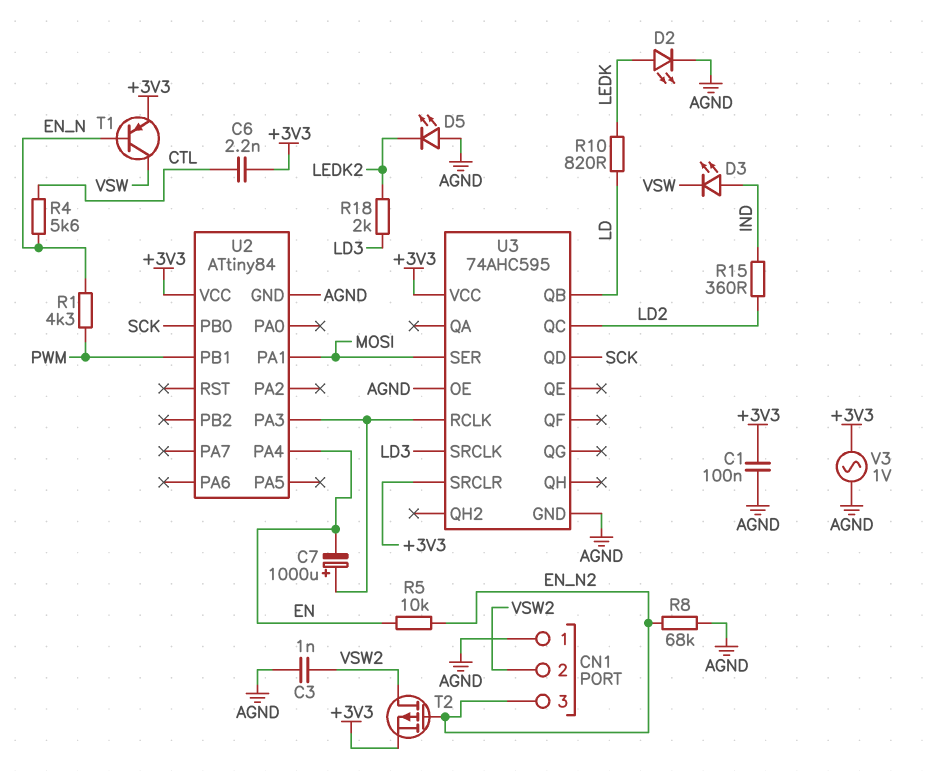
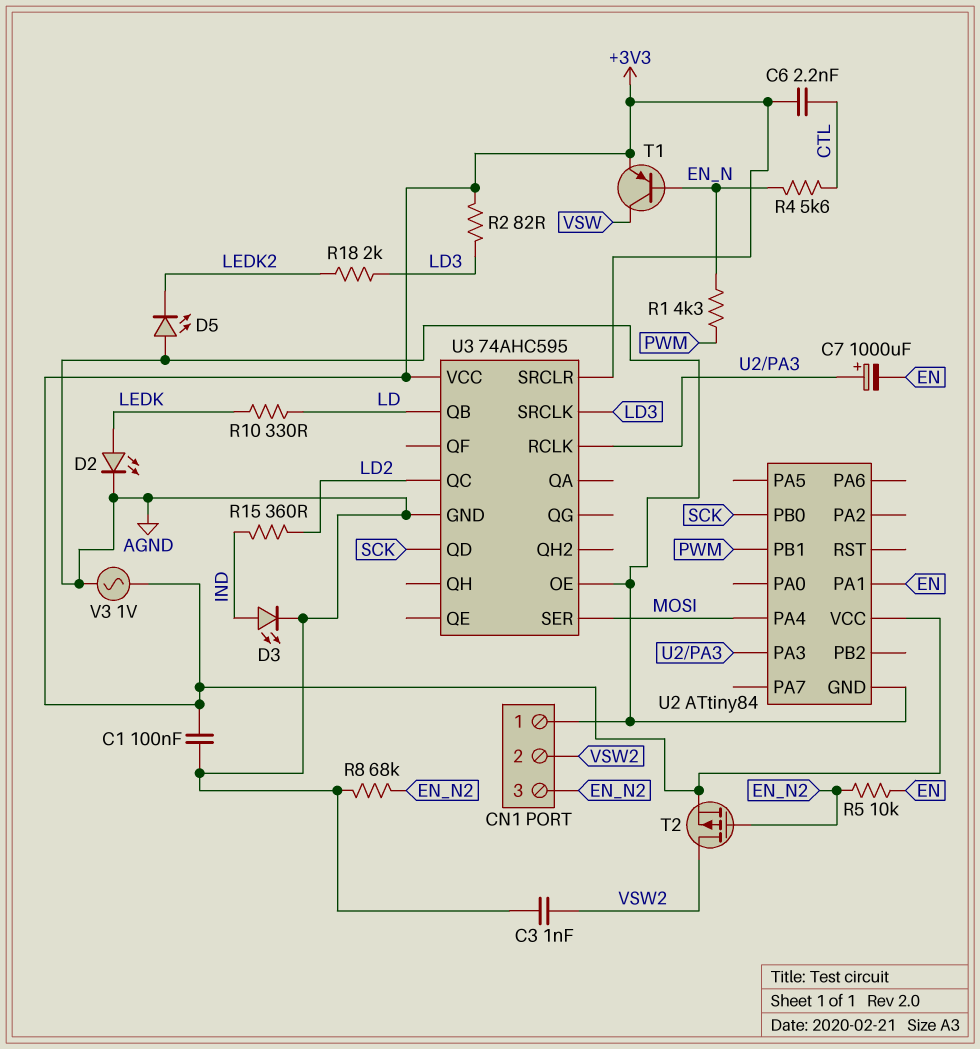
D3: LED (A IND, K VSW) -> LED (A IND, K AGND)
R2: none -> 82 (+3V3, LD3)
R10: 820 (LD, LEDK) -> 330 (LD, LEDK)
U2 pin PA1: MOSI -> EN
U2 pin PA4: EN -> MOSI

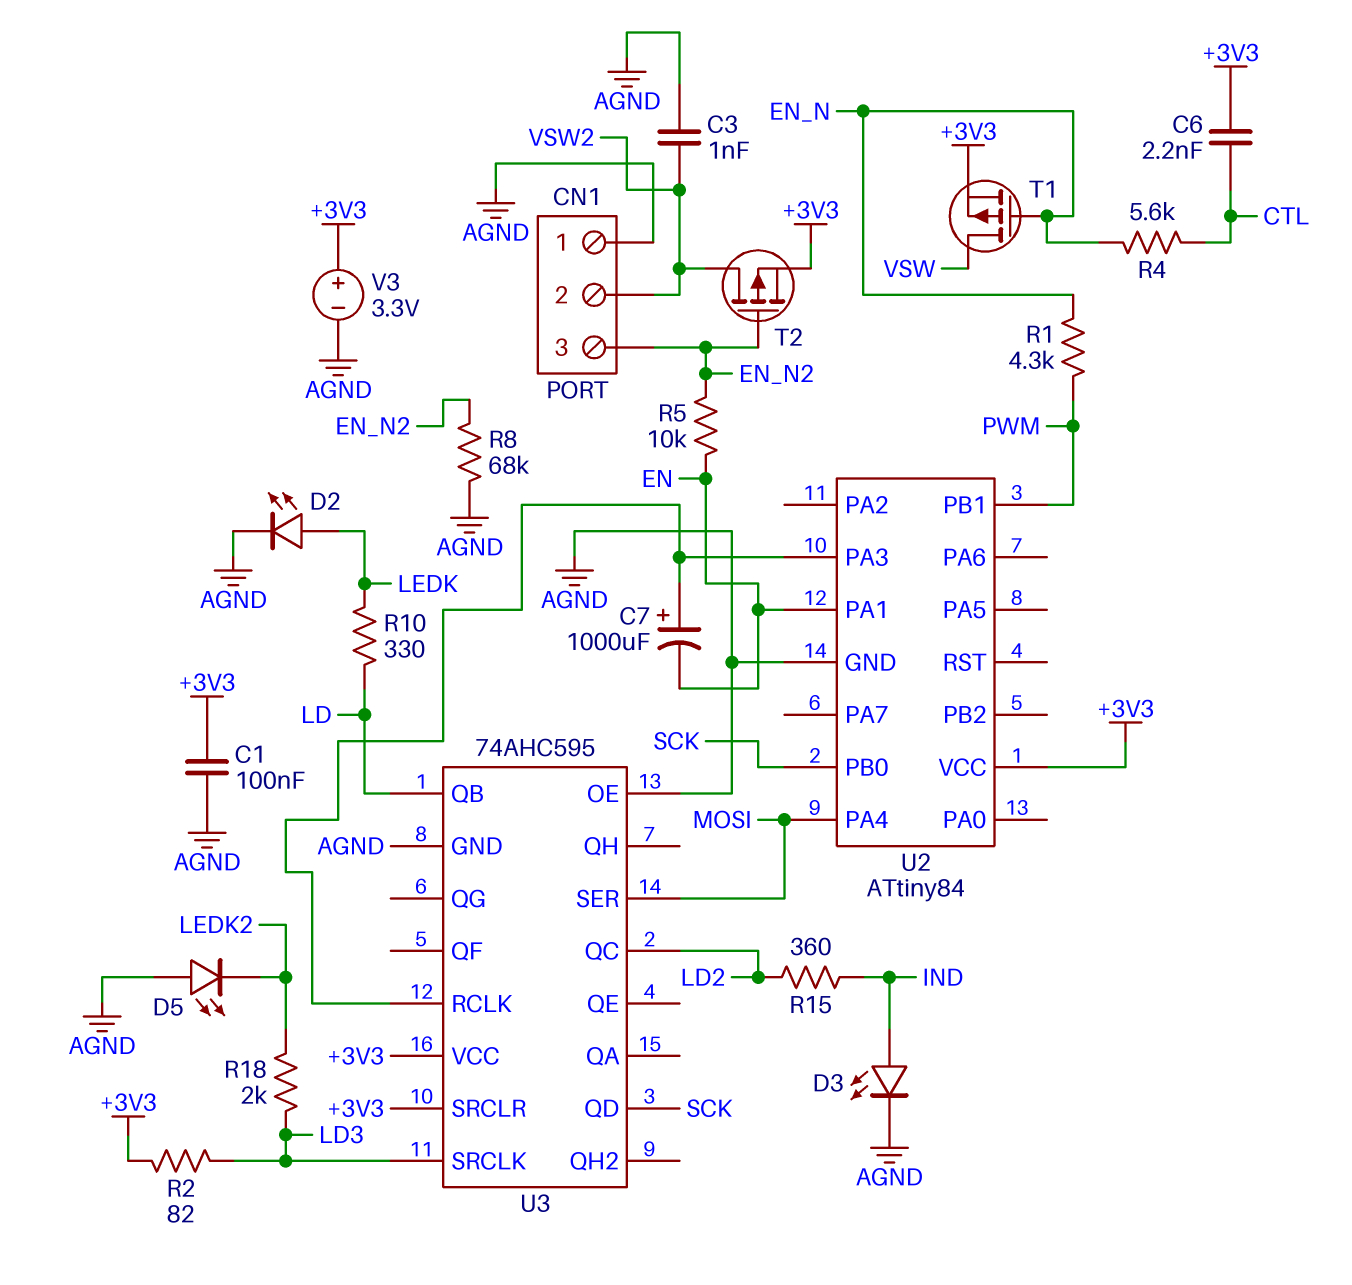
T1: PNP (B EN_N, C VSW, E +3V3) -> PMOS (G EN_N, D VSW, S +3V3)
V3: AC 1V (+3V3, AGND) -> 3.3V (plus +3V3, minus AGND)

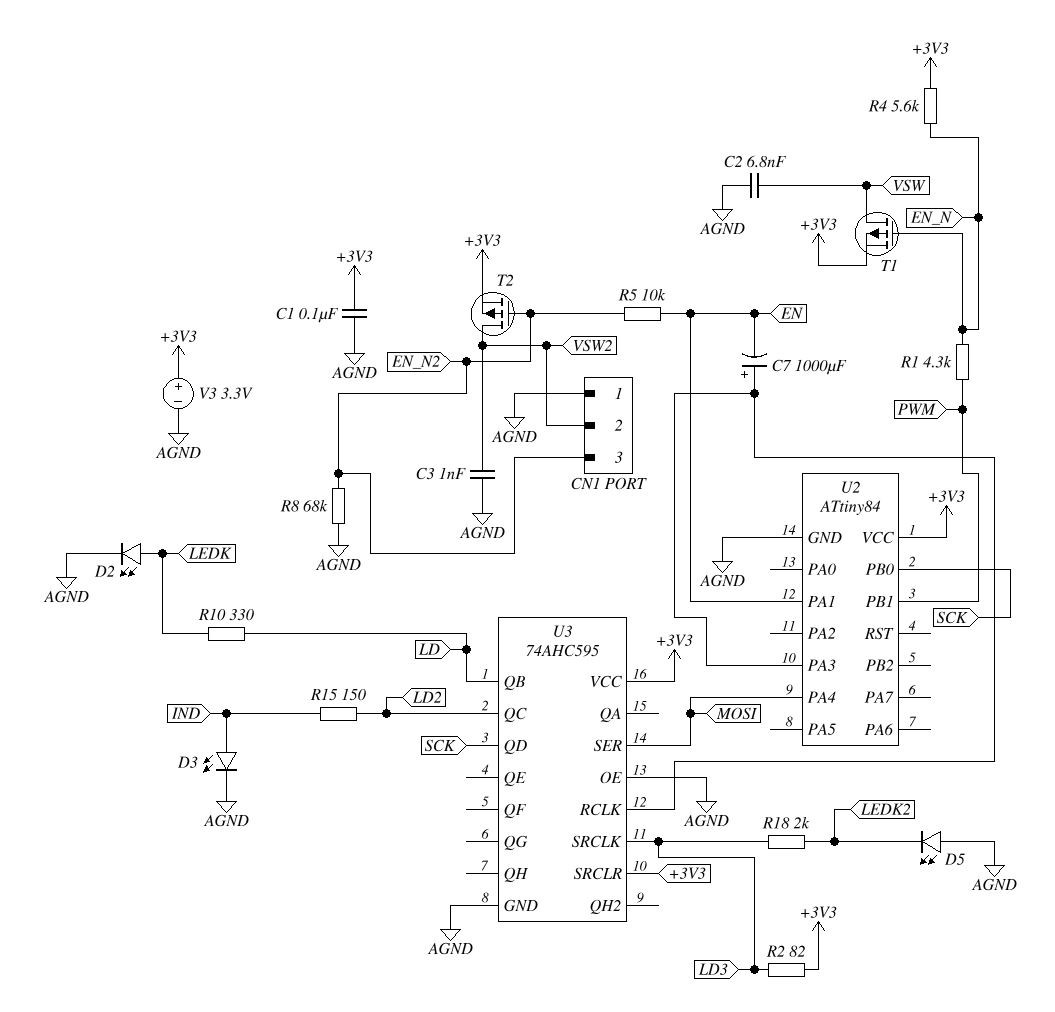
C2: none -> 6.8nF (AGND, VSW)
C6: 2.2nF (+3V3, CTL) -> none
R4: 5.6k (CTL, EN_N) -> 5.6k (+3V3, EN_N)
R15: 360 (IND, LD2) -> 150 (IND, LD2)

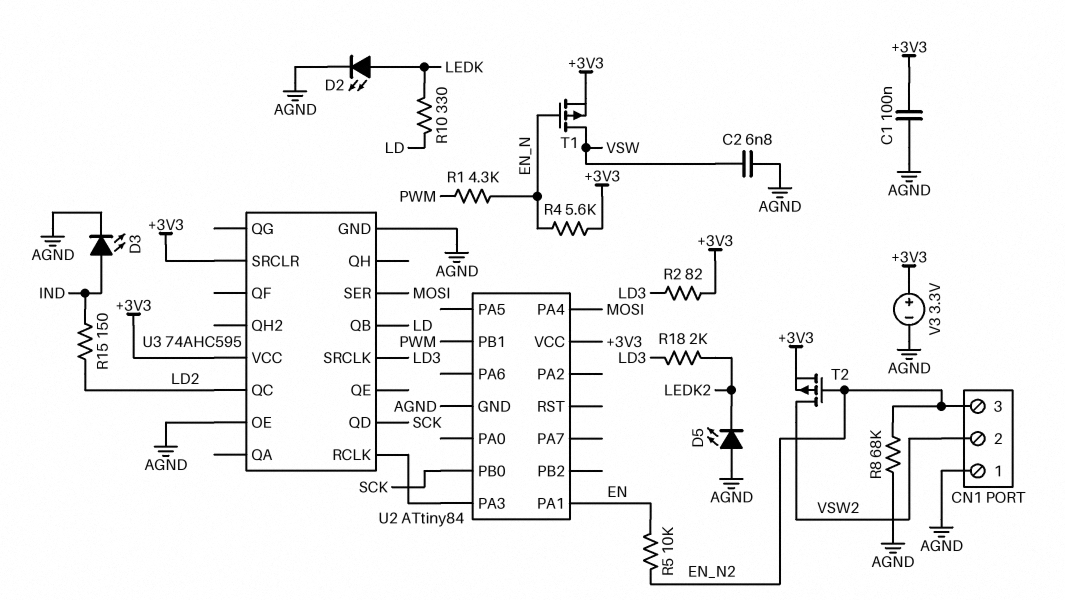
C3: 1nF (AGND, VSW2) -> none
C7: 1000uF (plus U2/PA3, minus EN) -> none

